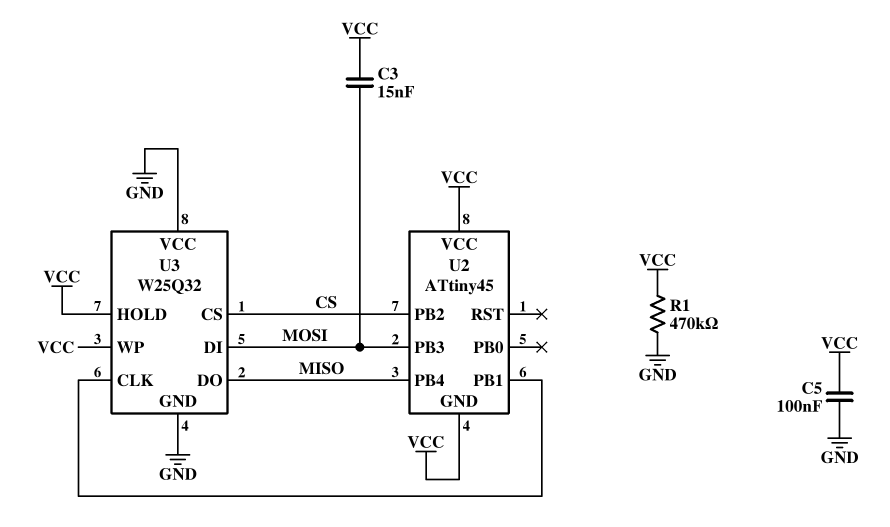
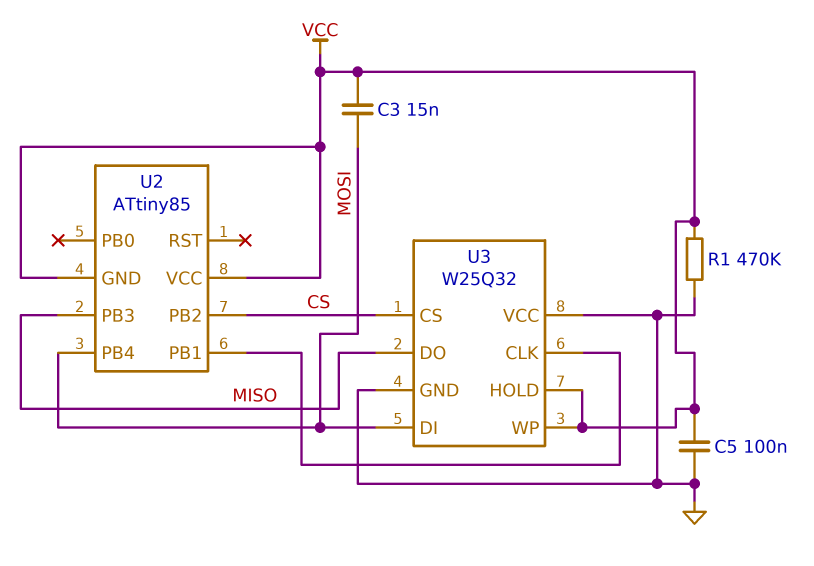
U2: ATtiny45 -> ATtiny85
U2 pin PB3: MOSI -> MISO
U2 pin PB4: MISO -> MOSI

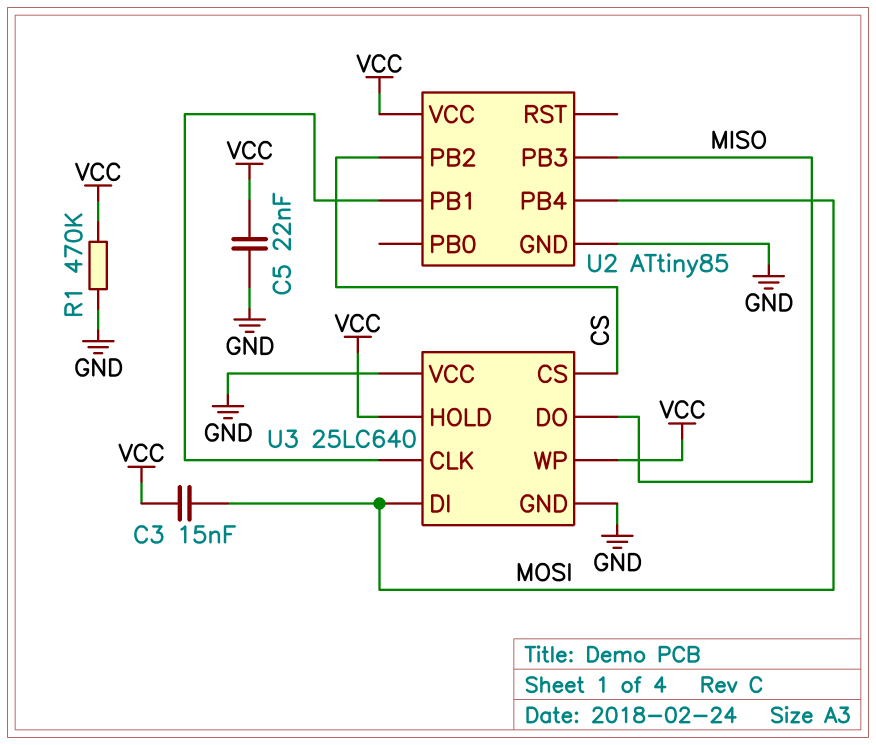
C5: 100nF (GND, VCC) -> 22nF (GND, VCC)
U2 pin GND: VCC -> GND
U3: W25Q32 -> 25LC640

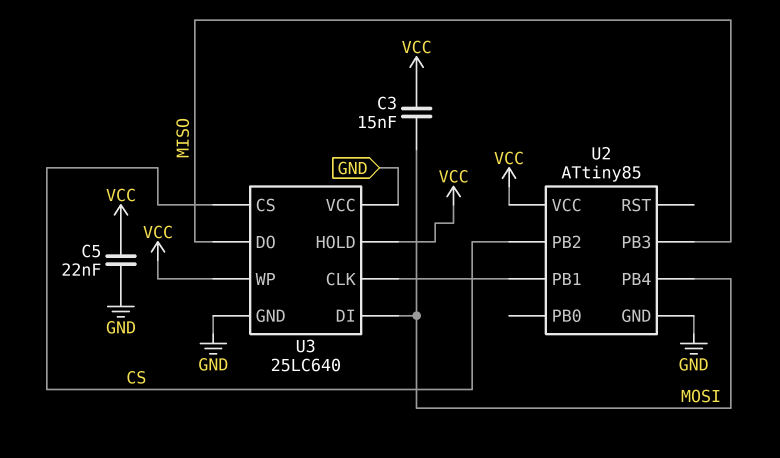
R1: 470k (GND, VCC) -> none

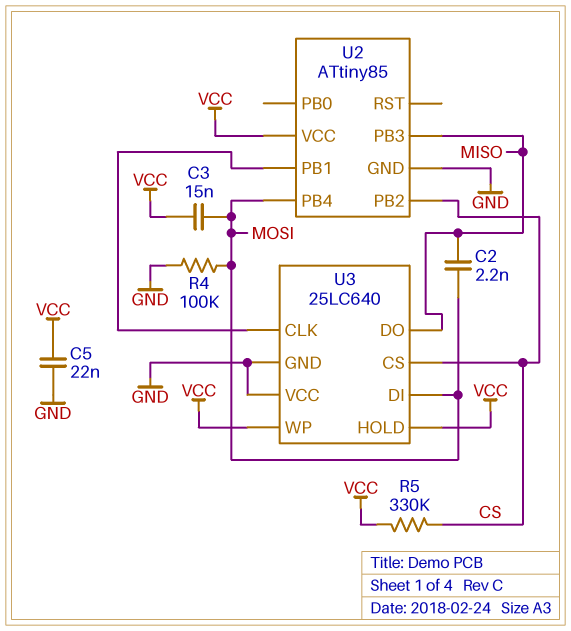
C2: none -> 2.2nF (MISO, MOSI)
R4: none -> 100k (GND, MOSI)
R5: none -> 330k (CS, VCC)

